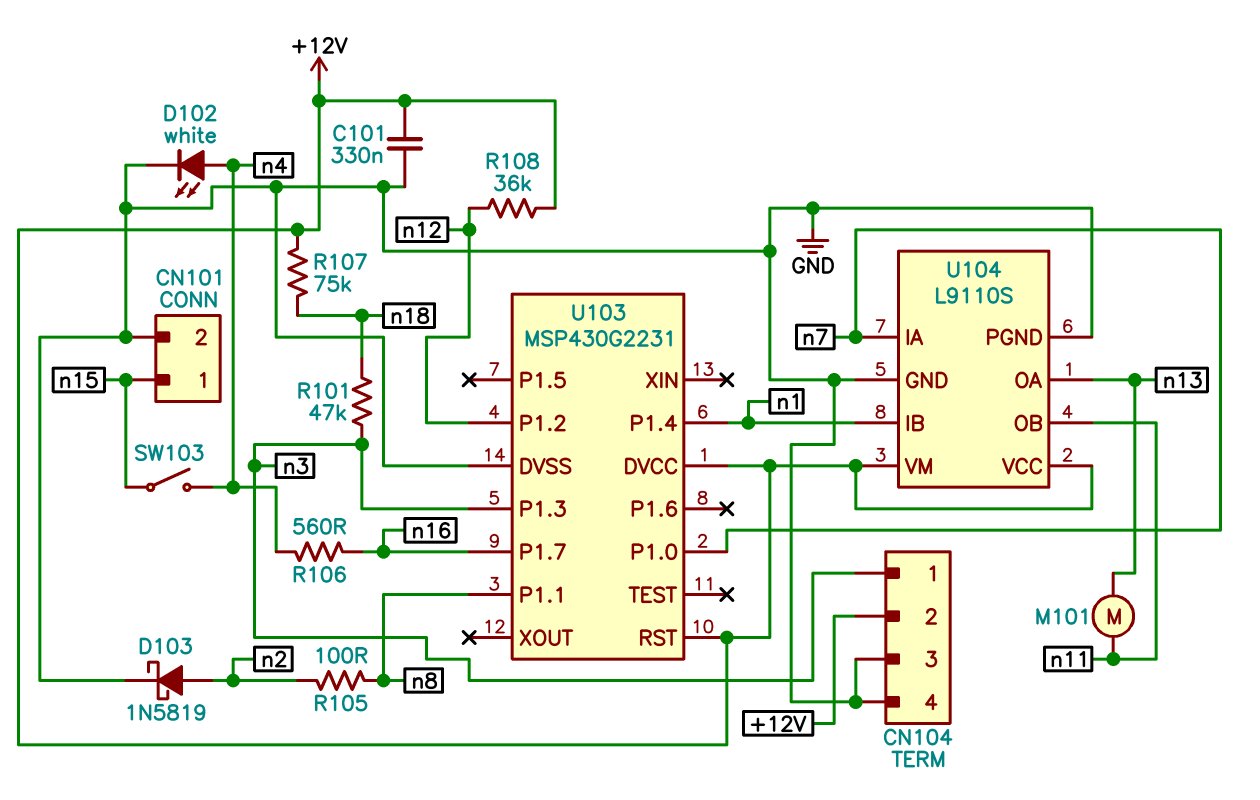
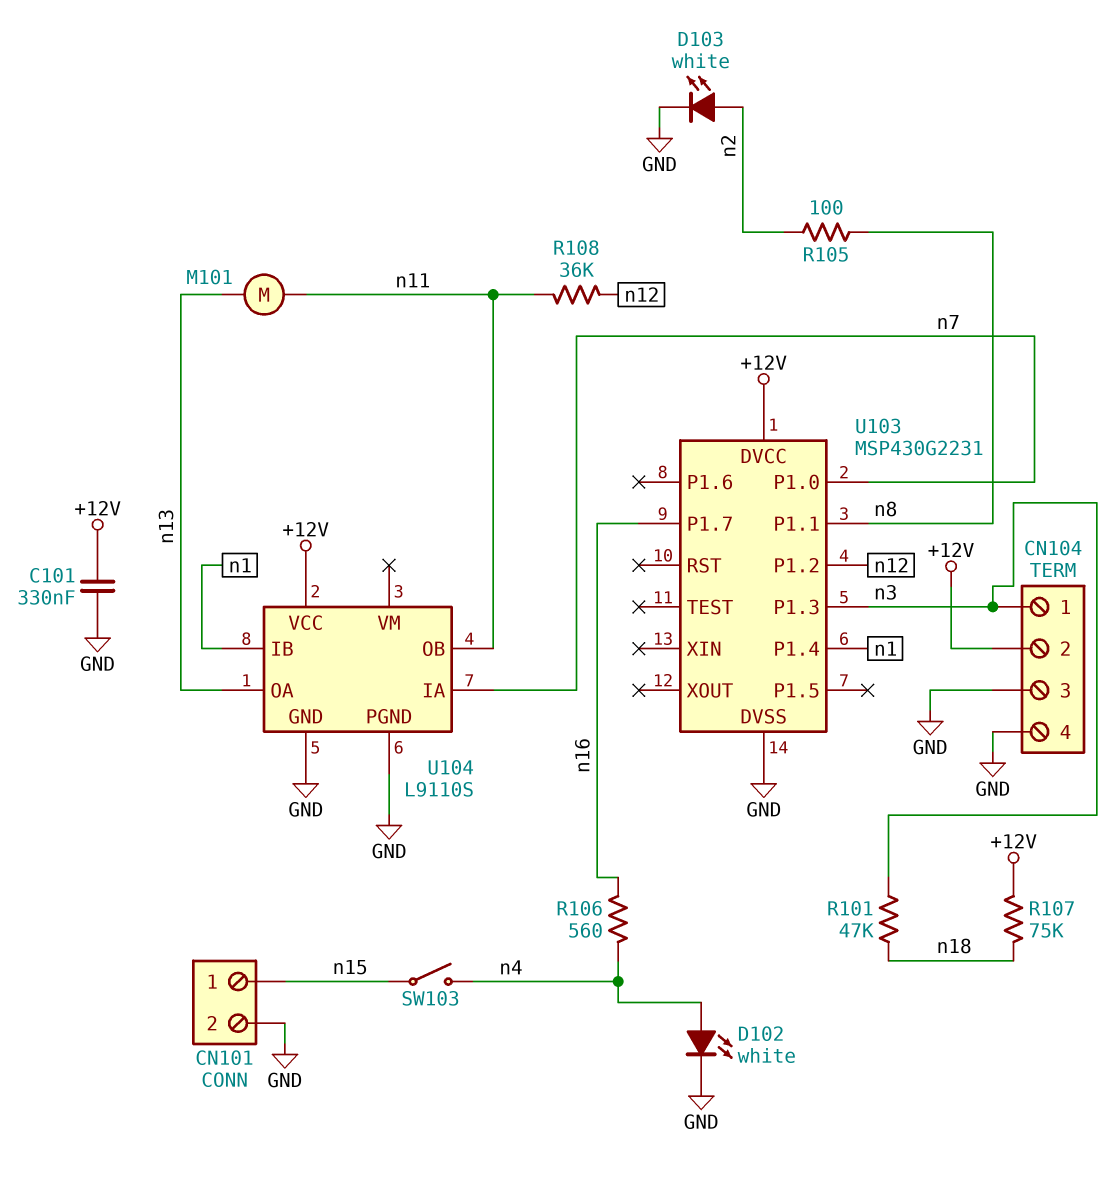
D103: schottky 1N5819 (A n2, K GND) -> LED white (A n2, K GND)
R108: 36k (+12V, n12) -> 36k (n11, n12)
U103 pin RST: +12V -> none
U104 pin VM: +12V -> none

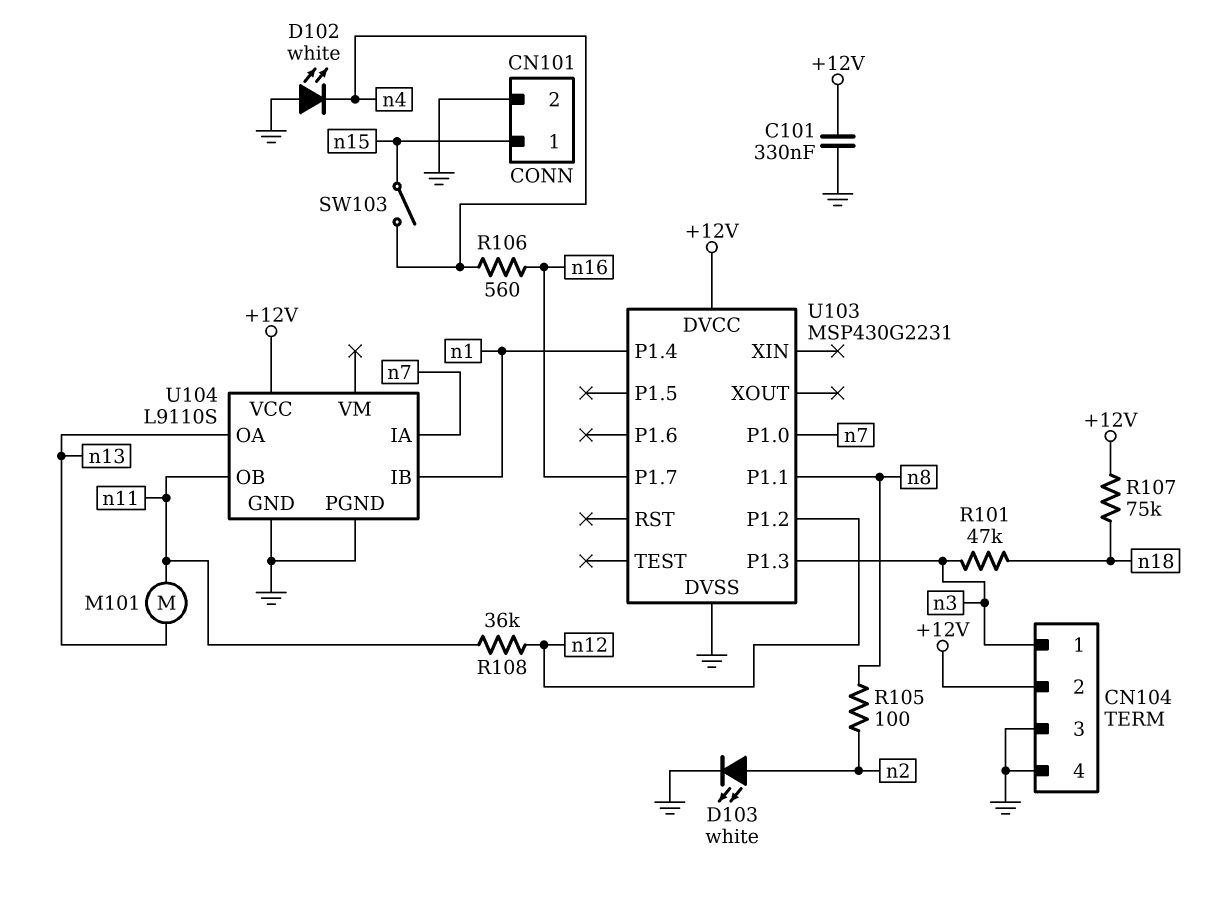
D102: LED white (A n4, K GND) -> LED white (A GND, K n4)

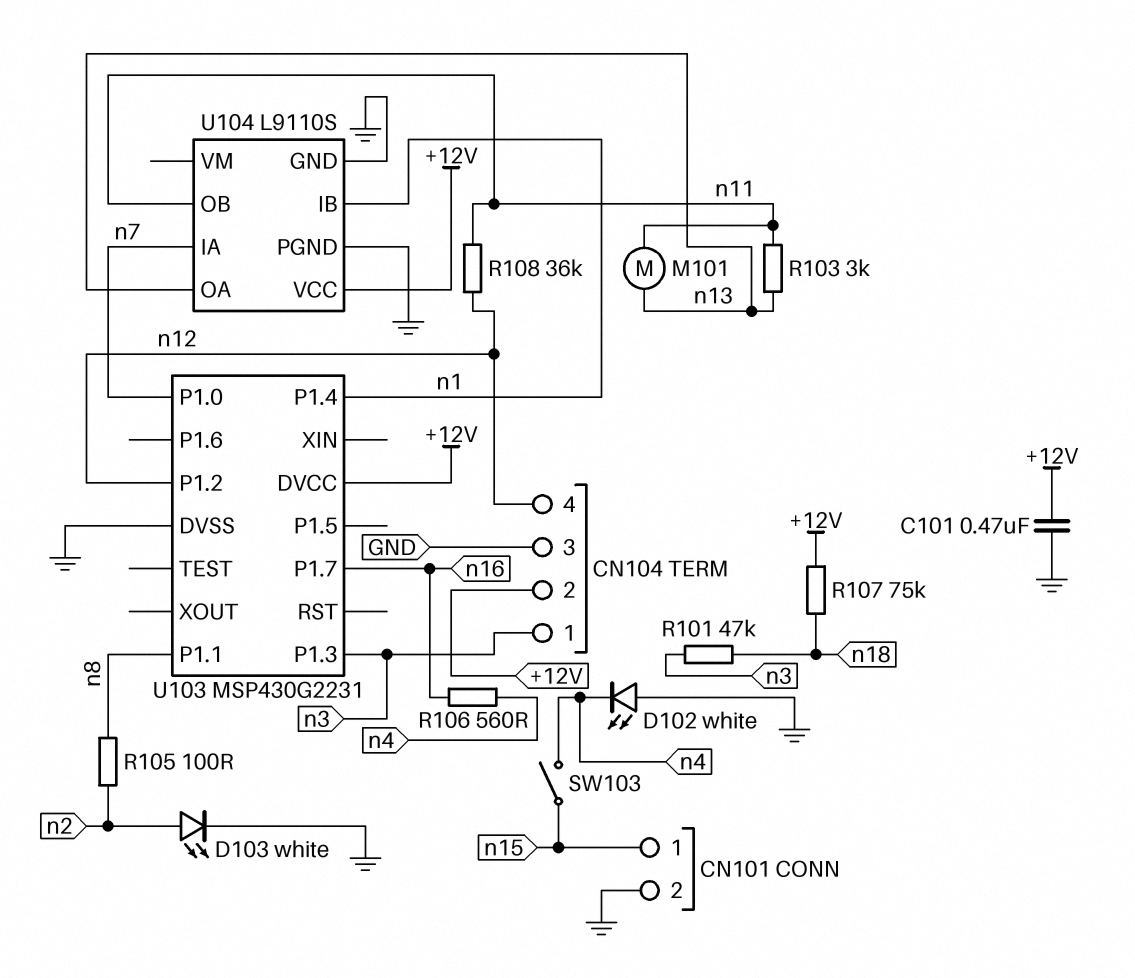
C101: 330nF (+12V, GND) -> 470nF (+12V, GND)
CN104 pin 4: GND -> n12
R103: none -> 3k (n11, n13)

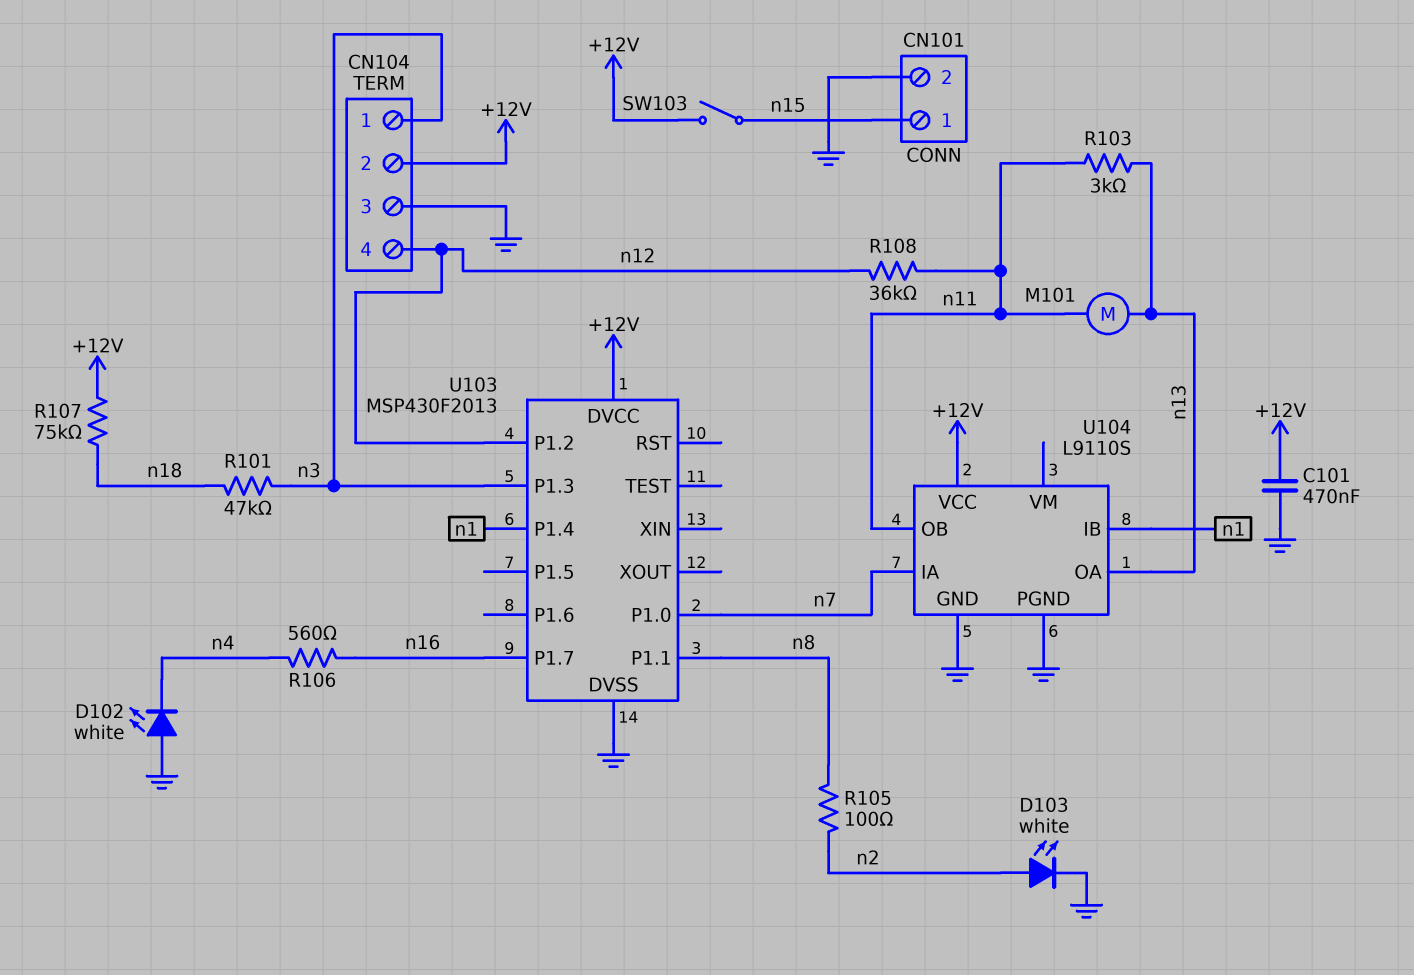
SW103: switch (n4, n15) -> switch (+12V, n15)
U103: MSP430G2231 -> MSP430F2013

